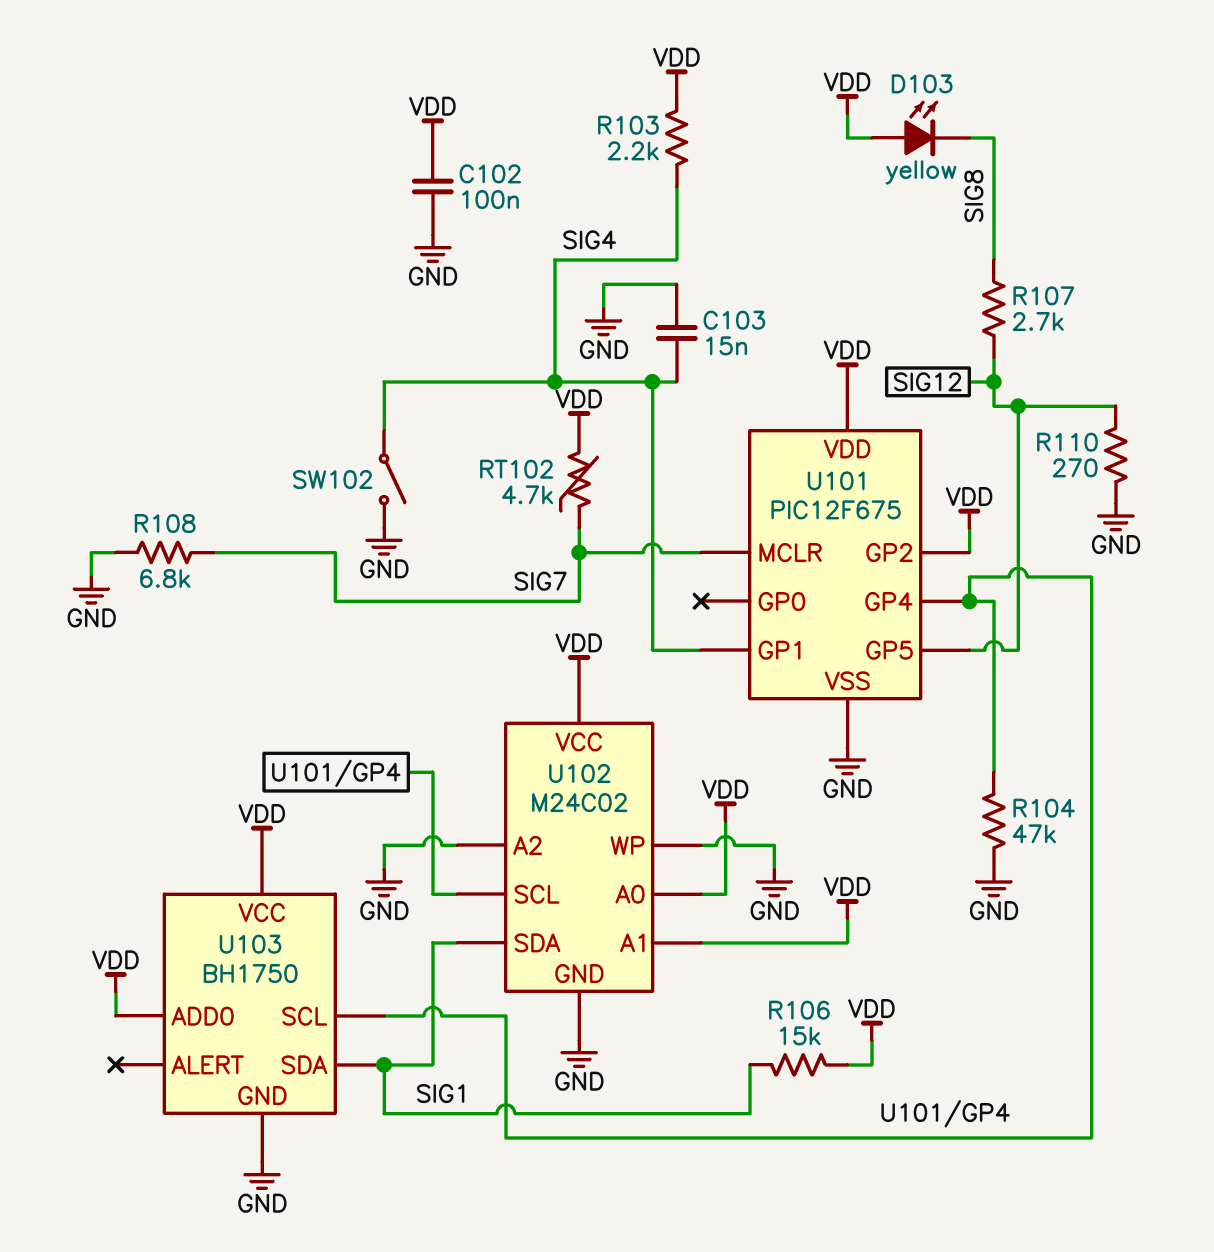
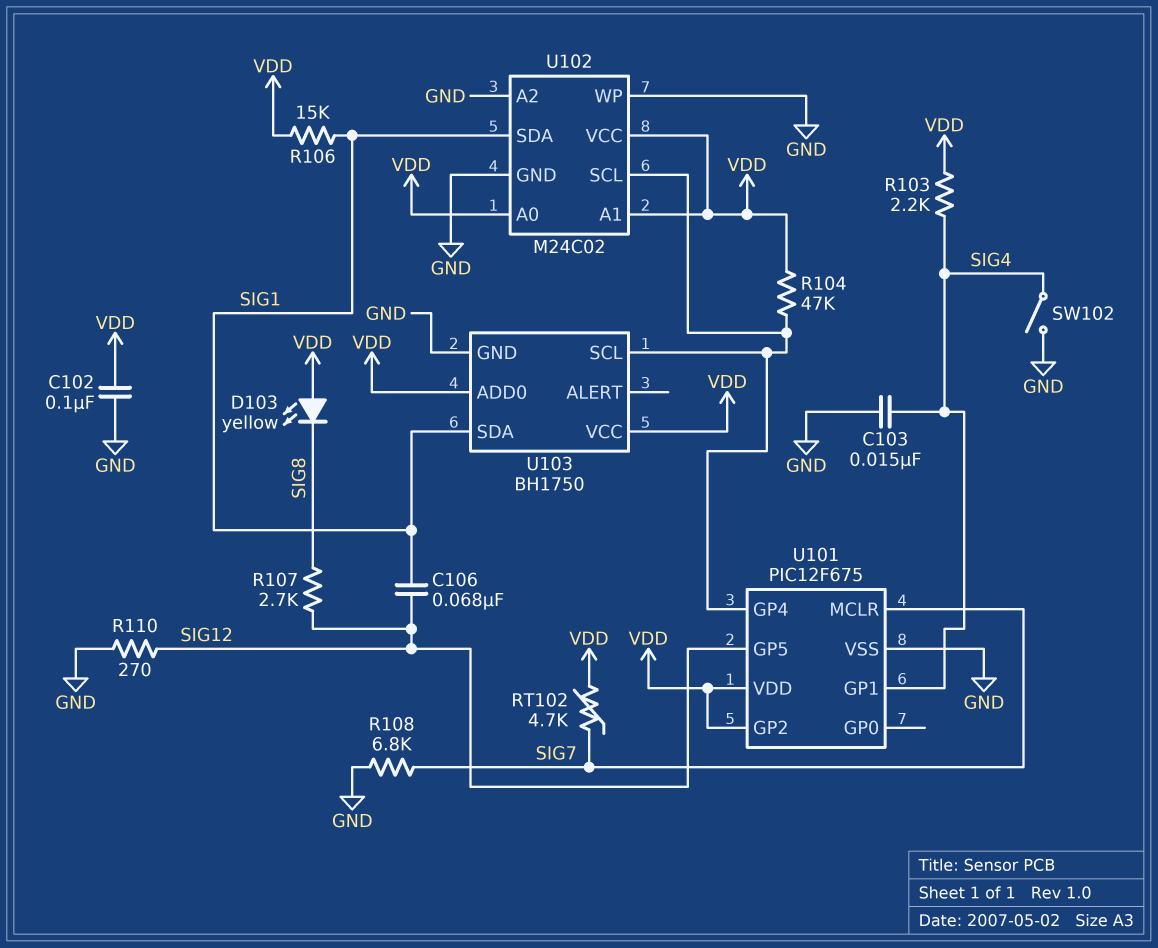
C106: none -> 68nF (SIG1, SIG12)
R104: 47k (GND, U101/GP4) -> 47k (U101/GP4, VDD)

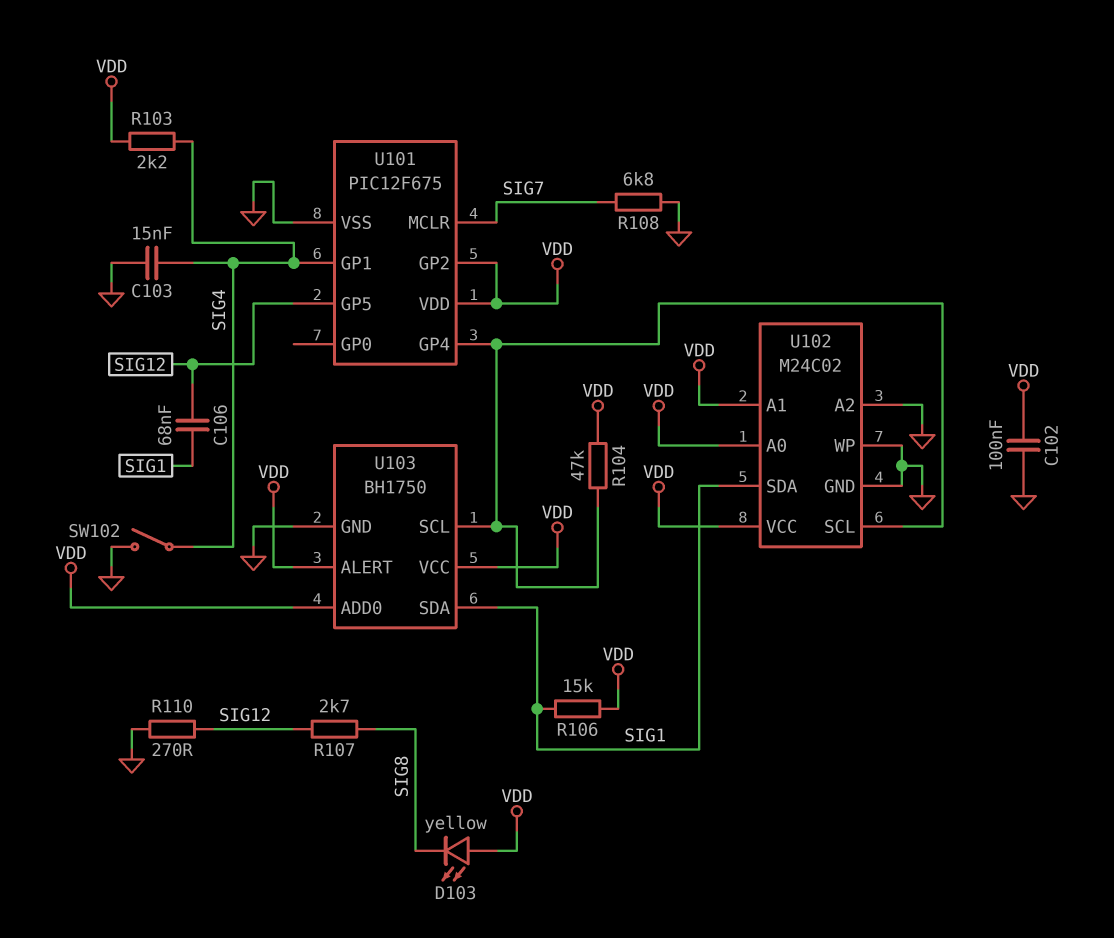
RT102: 4.7k (SIG7, VDD) -> none
U103 pin ALERT: none -> VDD

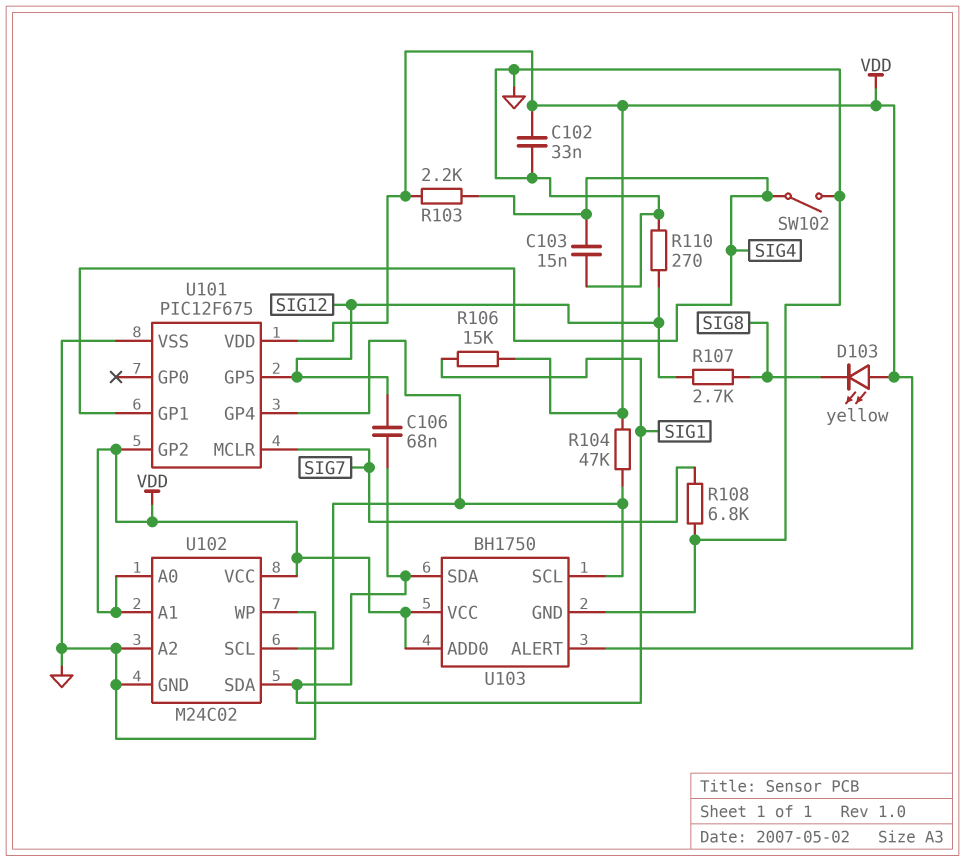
C102: 100nF (GND, VDD) -> 33nF (GND, VDD)

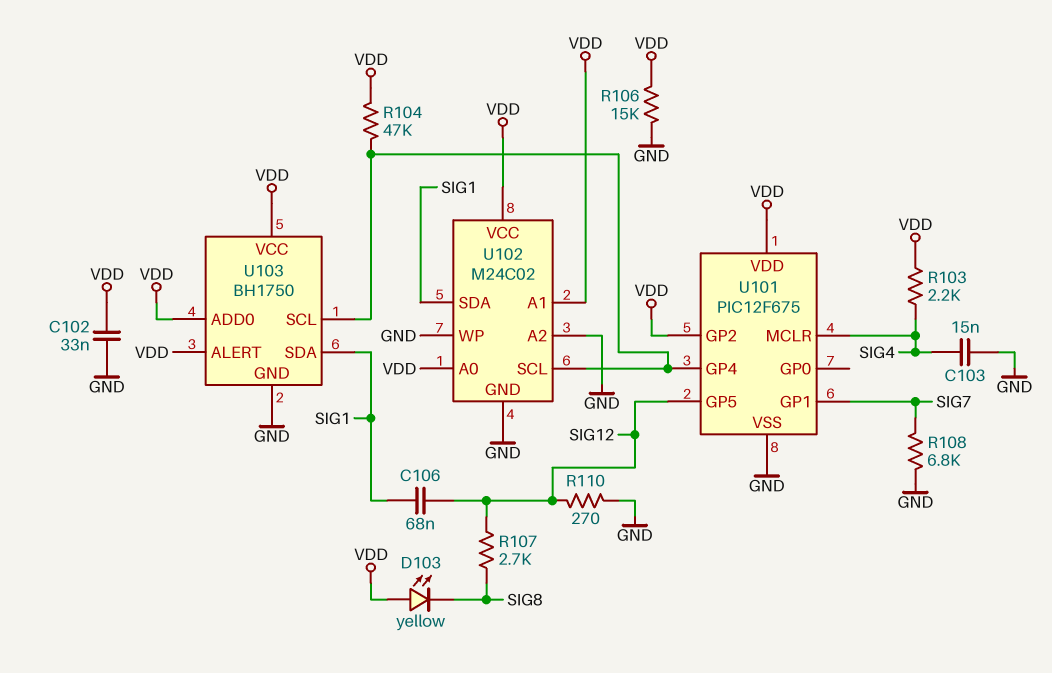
R106: 15k (SIG1, VDD) -> 15k (GND, VDD)
SW102: switch (GND, SIG4) -> none
U101 pin GP1: SIG4 -> SIG7
U101 pin MCLR: SIG7 -> SIG4

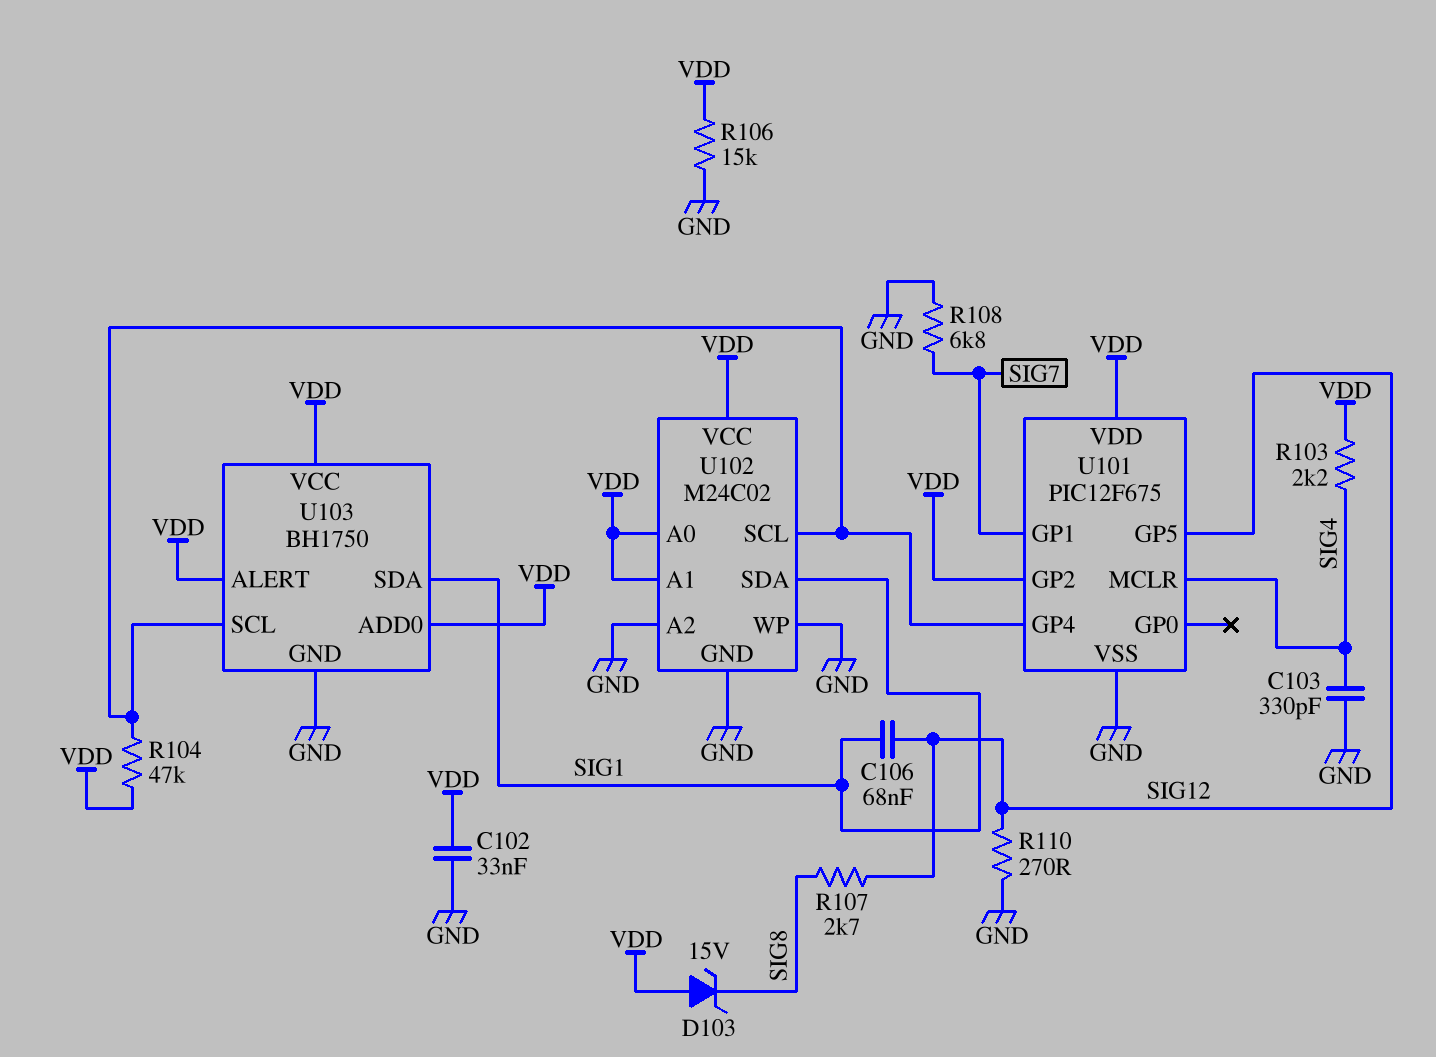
C103: 15nF (GND, SIG4) -> 330pF (GND, SIG4)
D103: LED yellow (A VDD, K SIG8) -> zener 15V (A VDD, K SIG8)

